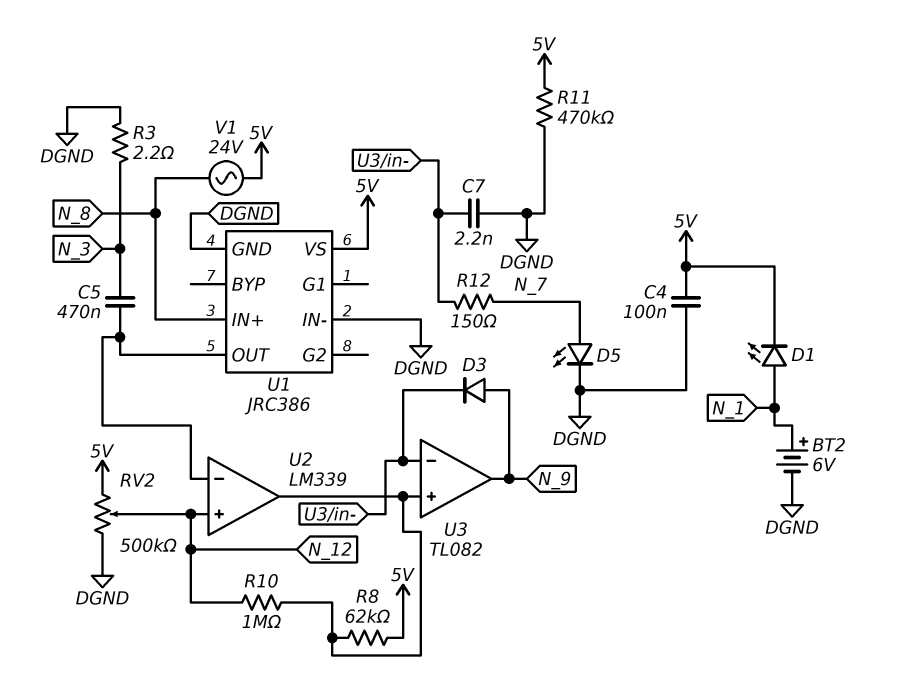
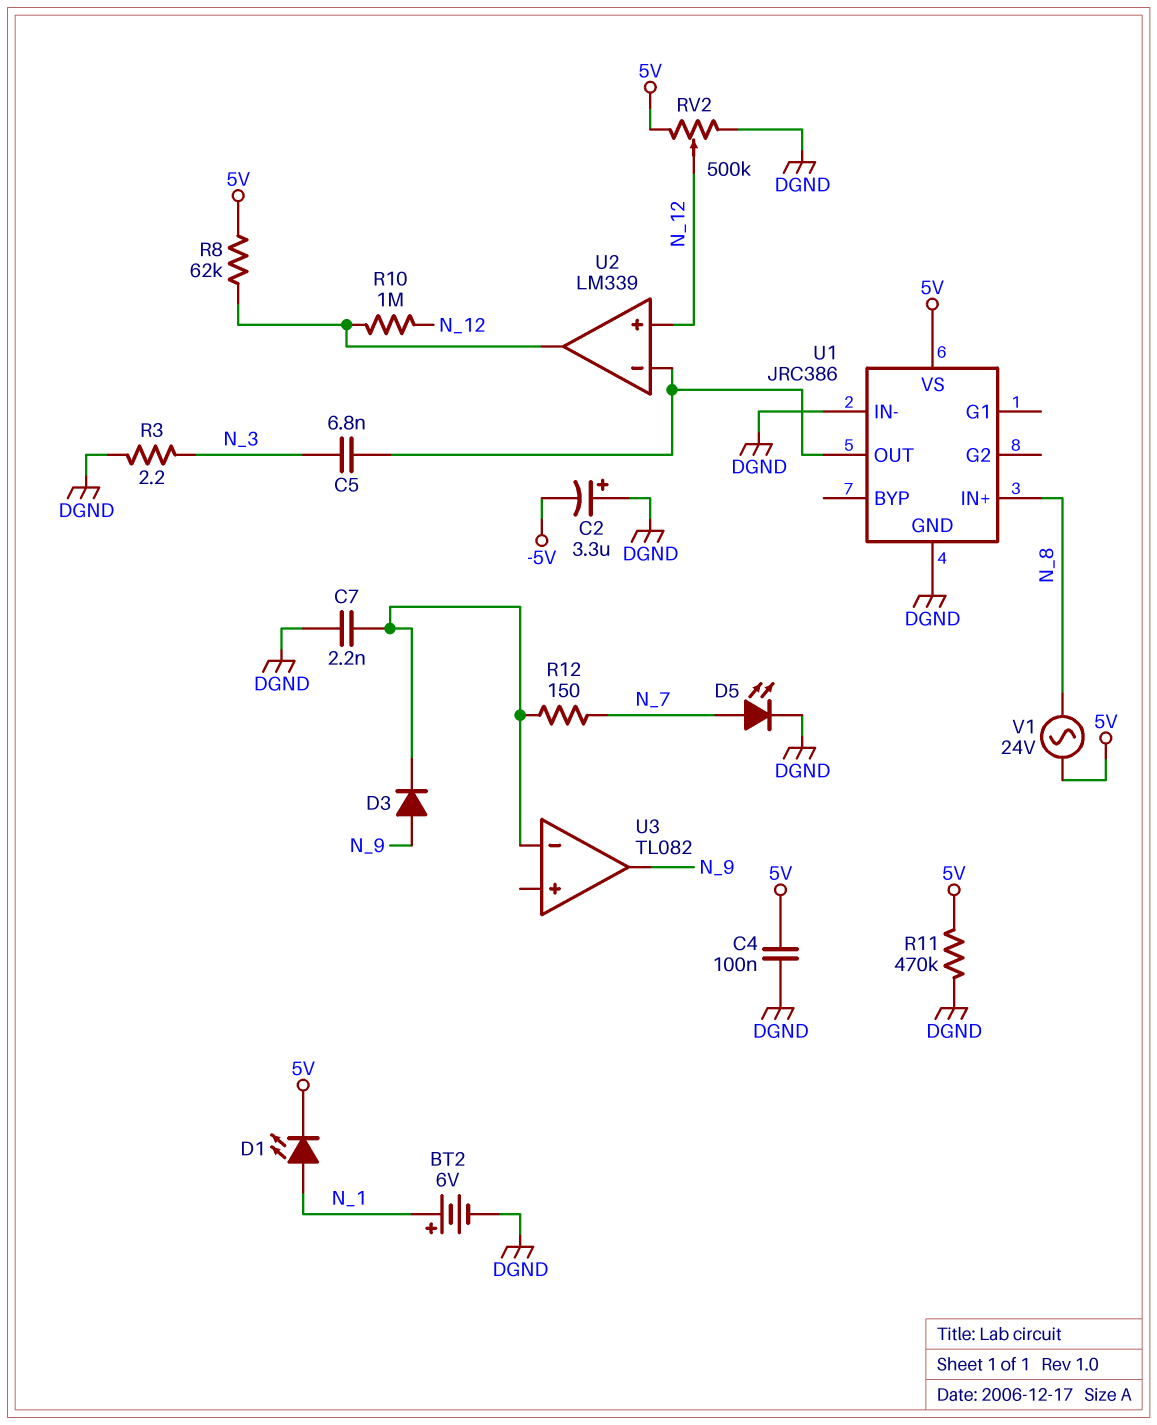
C2: none -> 3.3uF (plus DGND, minus -5V)
C5: 470nF (N_3, U1/OUT) -> 6.8nF (N_3, U1/OUT)
U3 pin in+: U2/out -> none

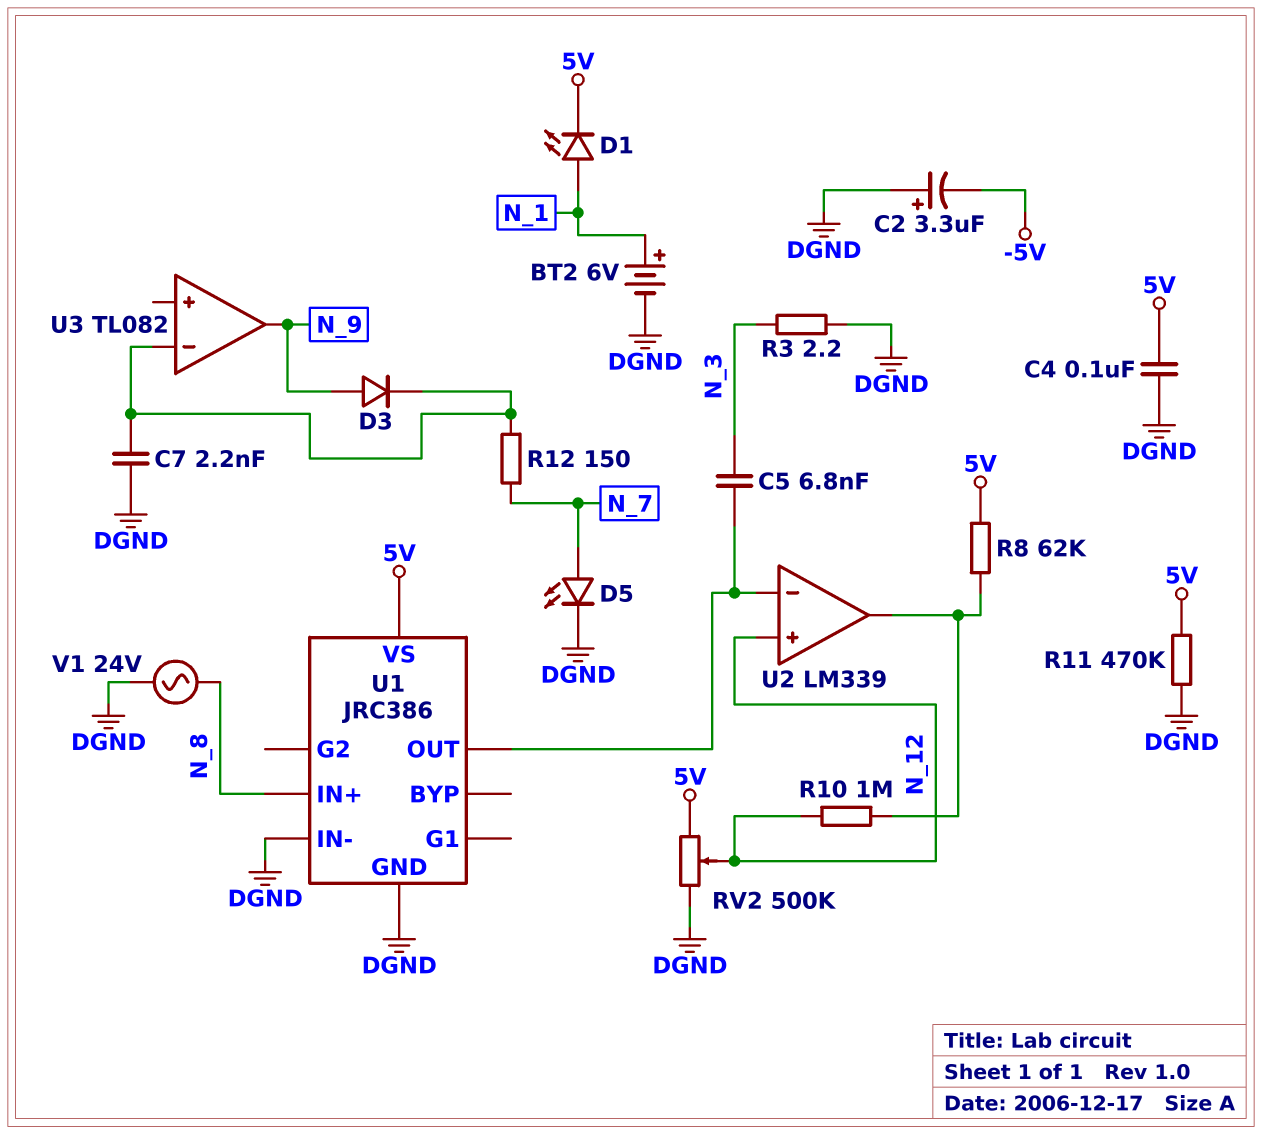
V1: AC 24V (5V, N_8) -> AC 24V (DGND, N_8)

